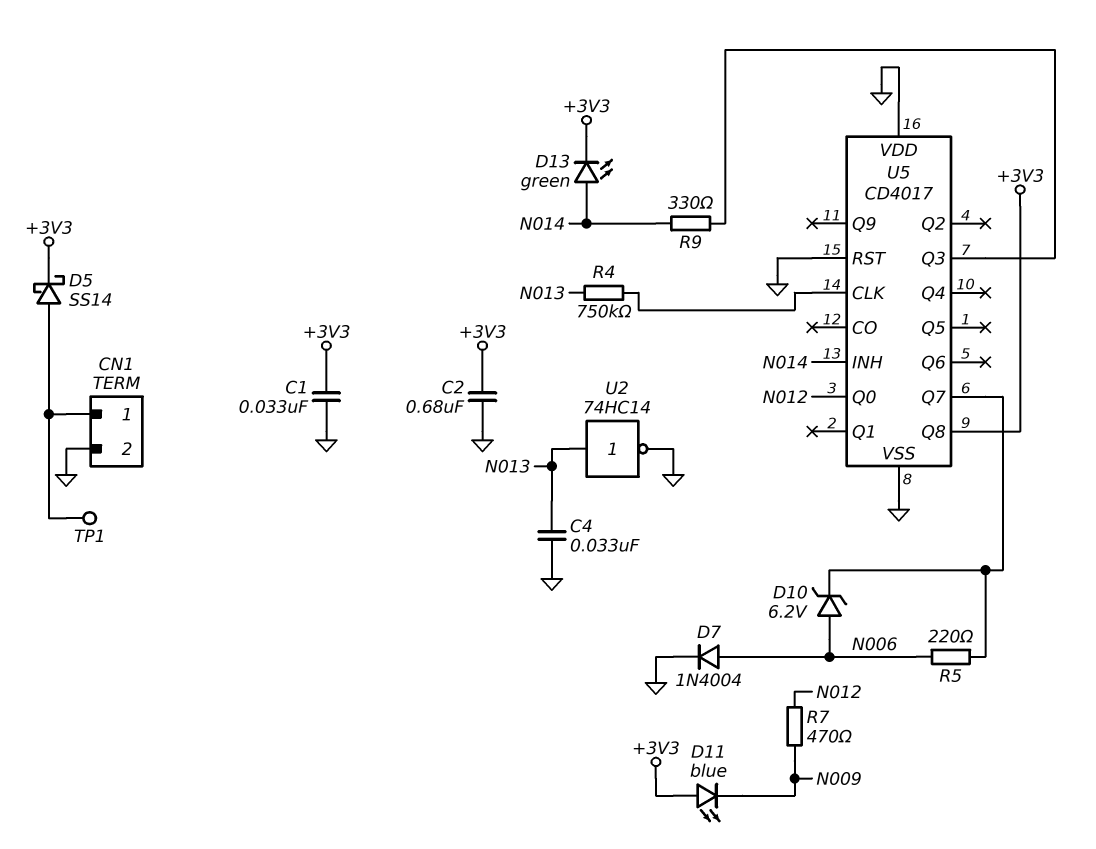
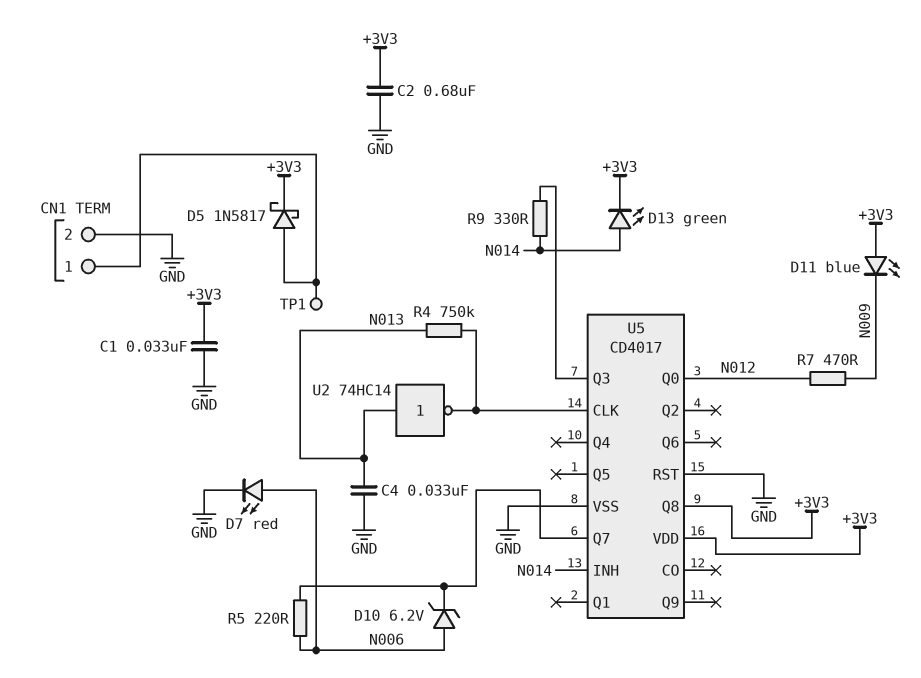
D5: schottky SS14 (A CN1/1, K +3V3) -> schottky 1N5817 (A CN1/1, K +3V3)
D7: diode 1N4004 (A N006, K GND) -> LED red (A N006, K GND)
U2: NOT 74HC14 (in N013, out GND) -> NOT 74HC14 (in N013, out U5/CLK)
U5 pin VDD: GND -> +3V3

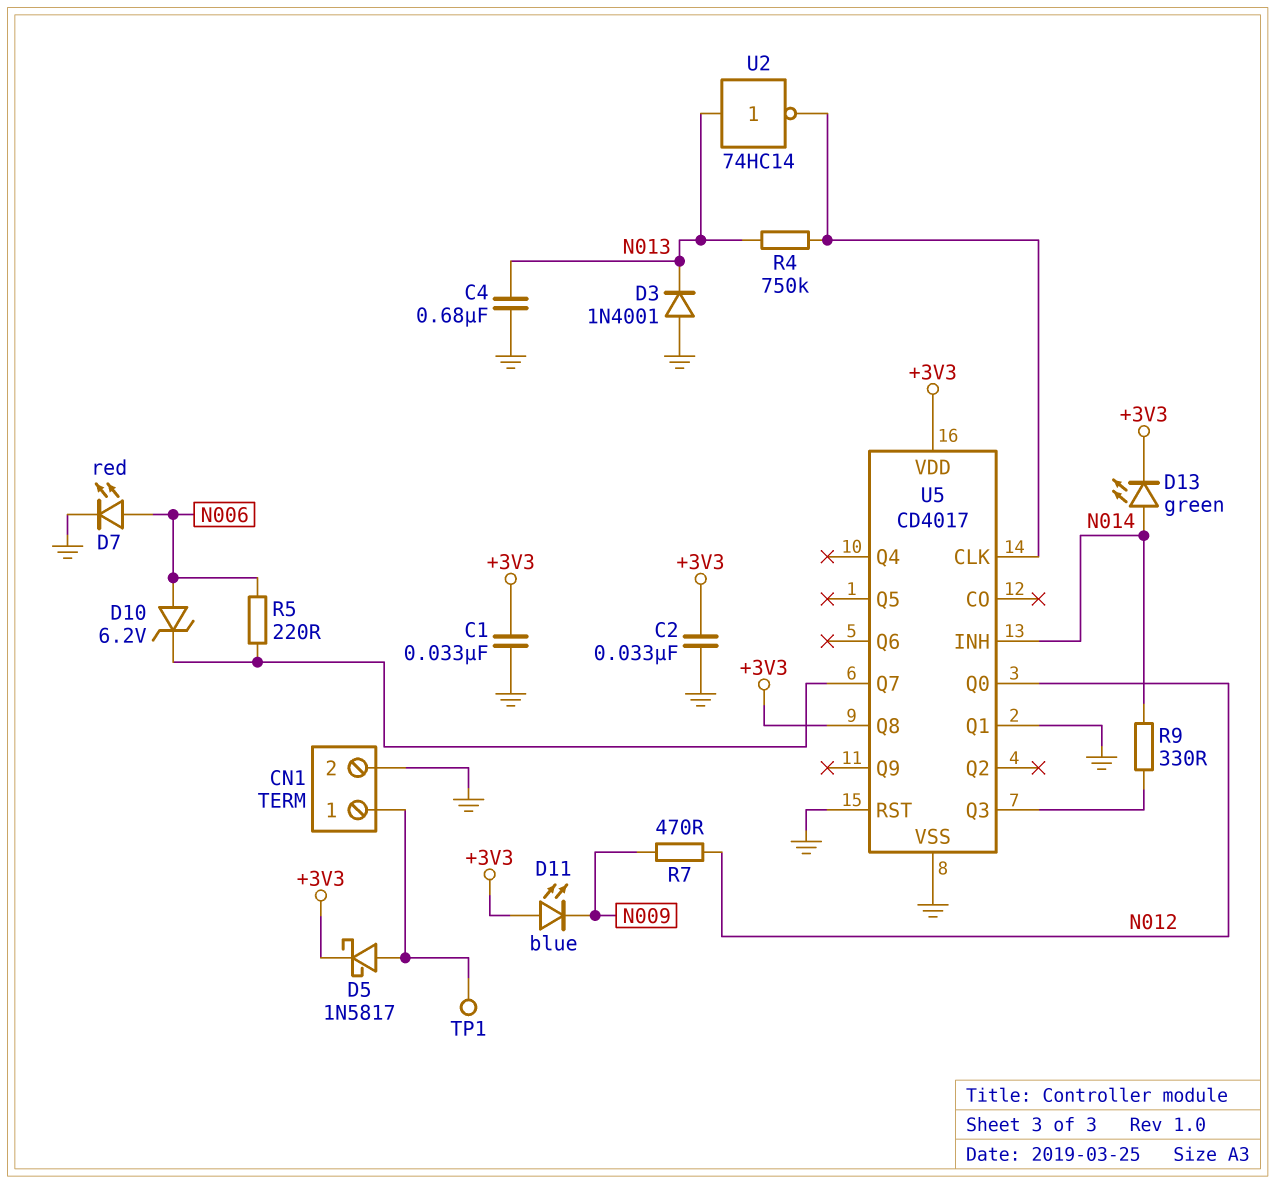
C2: 680nF (+3V3, GND) -> 33nF (+3V3, GND)
C4: 33nF (GND, N013) -> 680nF (GND, N013)
D3: none -> diode 1N4001 (A GND, K N013)
U5 pin Q1: none -> GND

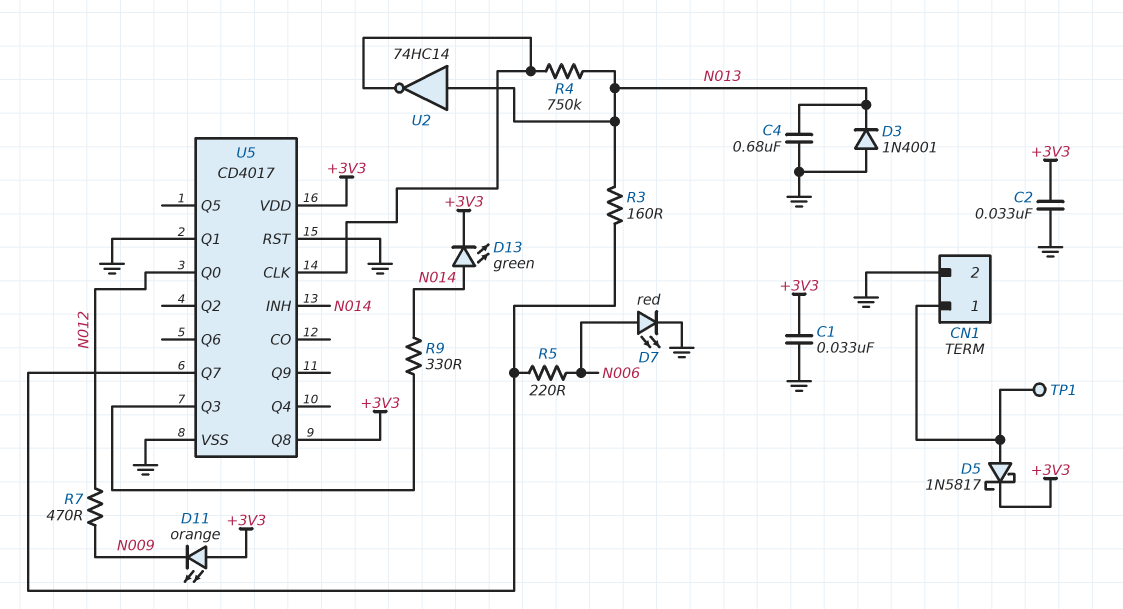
D10: zener 6.2V (A N006, K U5/Q7) -> none
D11: LED blue (A +3V3, K N009) -> LED orange (A +3V3, K N009)
R3: none -> 160 (N013, U5/Q7)

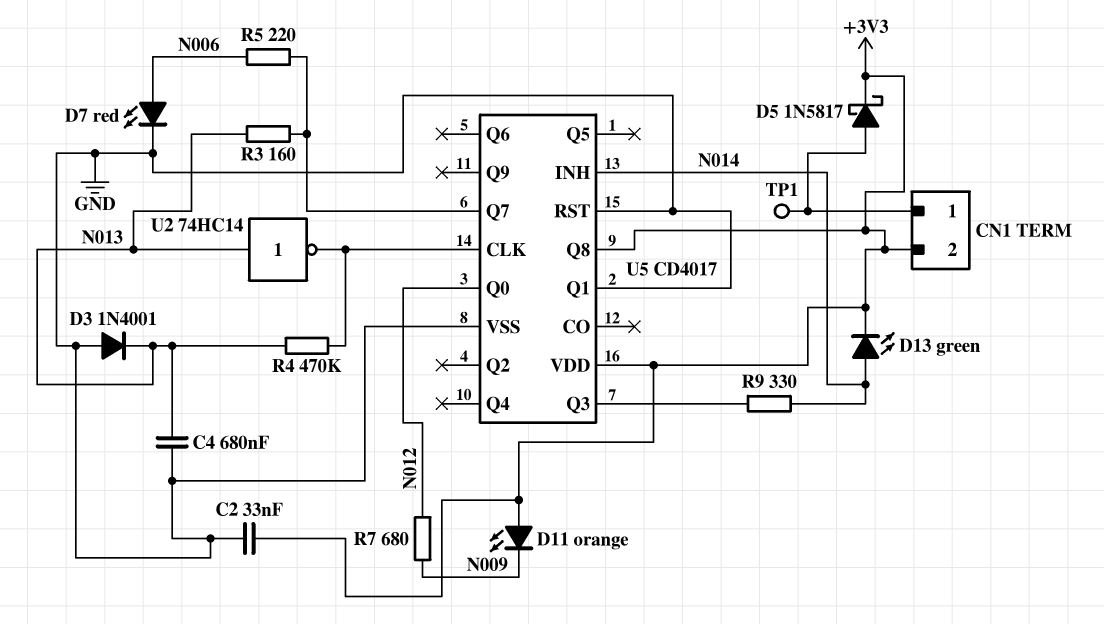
C1: 33nF (+3V3, GND) -> none
CN1 pin 2: GND -> +3V3
R4: 750k (N013, U5/CLK) -> 470k (N013, U5/CLK)
R7: 470 (N009, N012) -> 680 (N009, N012)

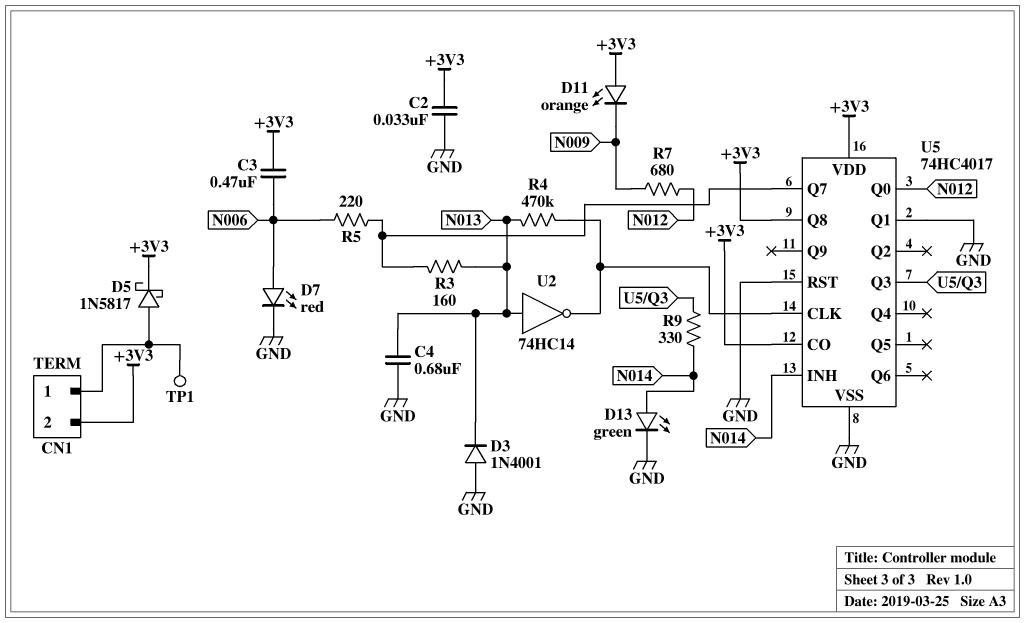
C3: none -> 470nF (+3V3, N006)
D13: LED green (A N014, K +3V3) -> LED green (A N014, K GND)
U5: CD4017 -> 74HC4017
U5 pin CO: none -> +3V3

